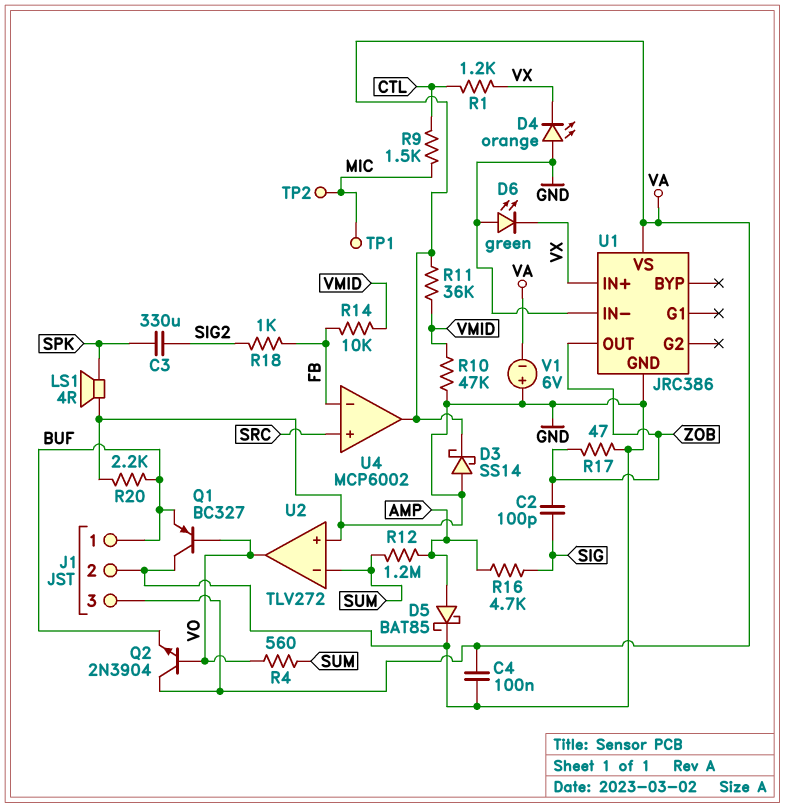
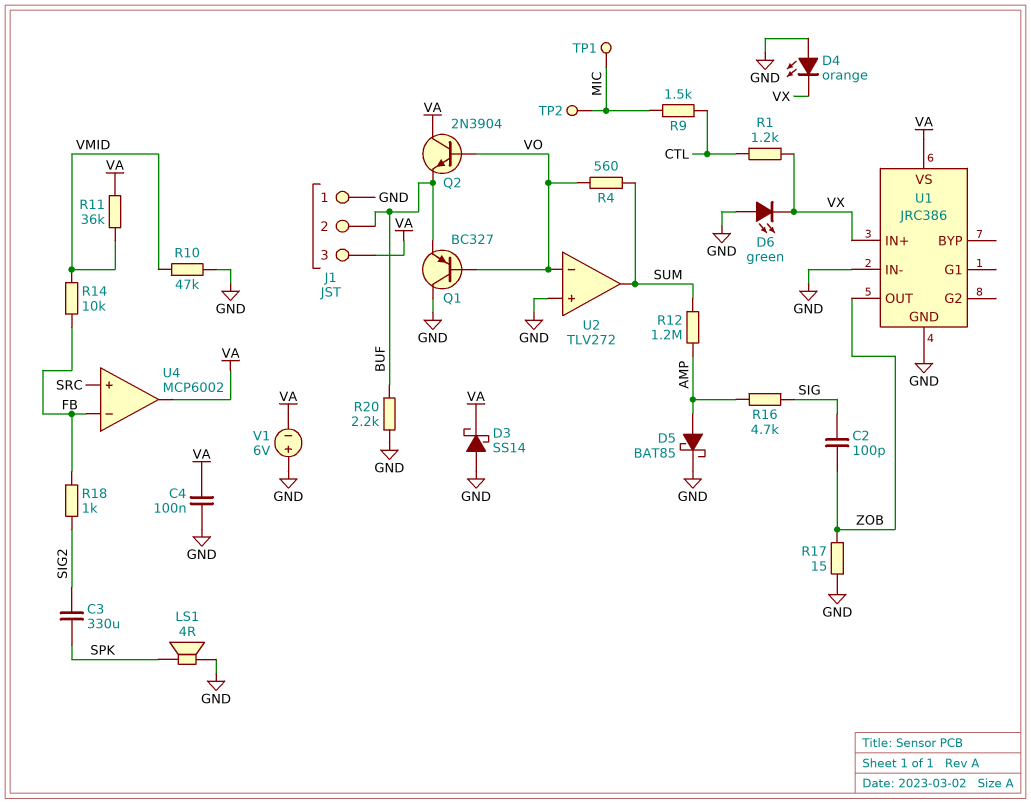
J1 pin 1: BUF -> GND
J1 pin 2: GND -> BUF
R17: 47 (GND, ZOB) -> 15 (GND, ZOB)
U2 pin in-: SUM -> VO
U2 pin out: VO -> SUM

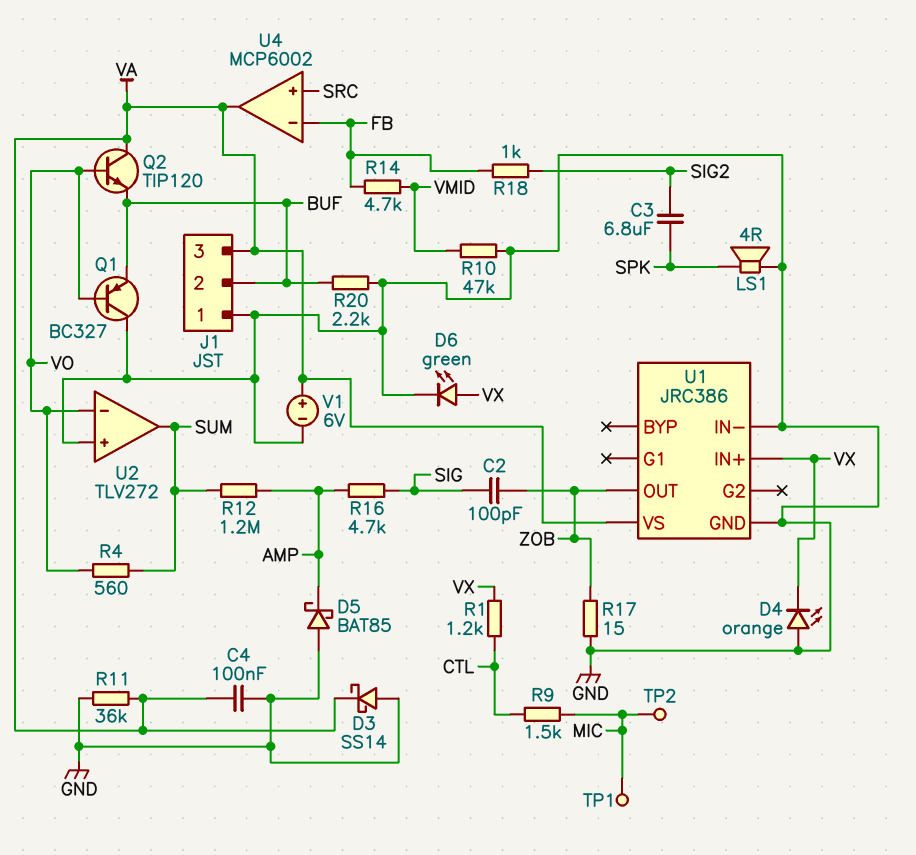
C3: 330uF (SIG2, SPK) -> 6.8uF (SIG2, SPK)
D5: schottky BAT85 (A AMP, K GND) -> schottky BAT85 (A GND, K AMP)
D6: LED green (A GND, K VX) -> LED green (A VX, K GND)
Q2: NPN 2N3904 (B VO, C VA, E BUF) -> NPN TIP120 (B VO, C VA, E BUF)
R11: 36k (VA, VMID) -> 36k (GND, VA)
R14: 10k (FB, VMID) -> 4.7k (FB, VMID)
V1: 6V (plus GND, minus VA) -> 6V (plus VA, minus GND)

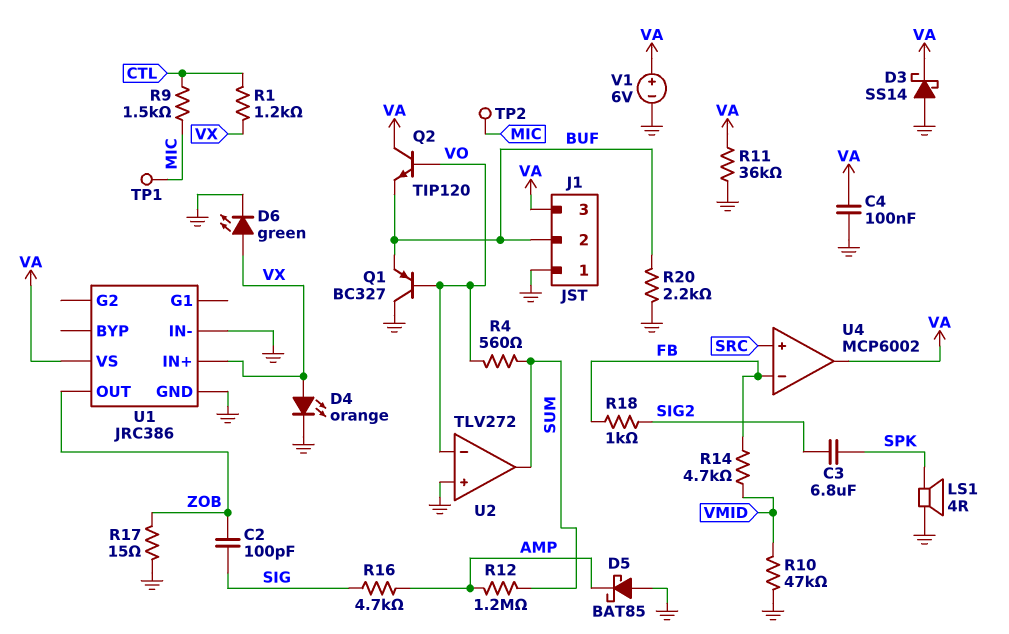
D4: LED orange (A GND, K VX) -> LED orange (A VX, K GND)

